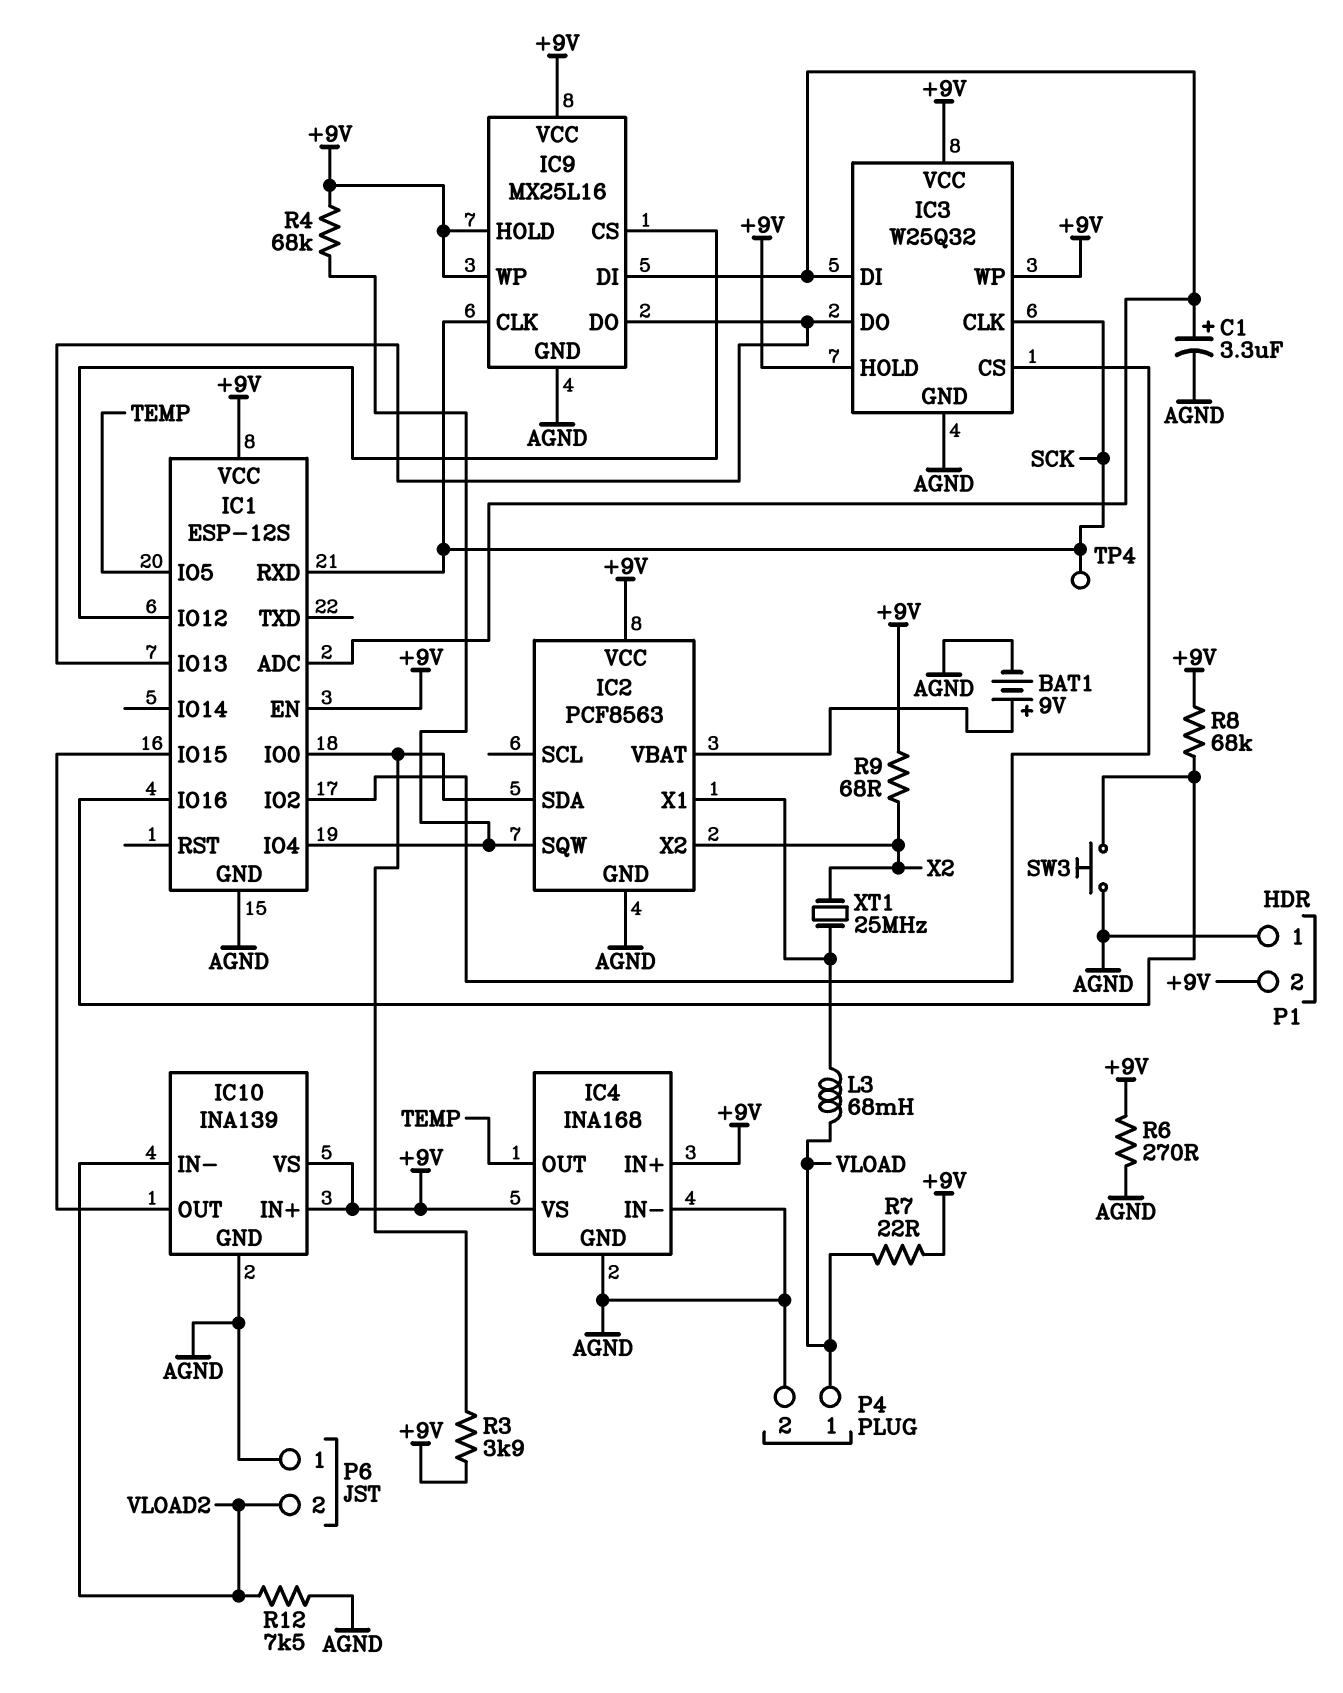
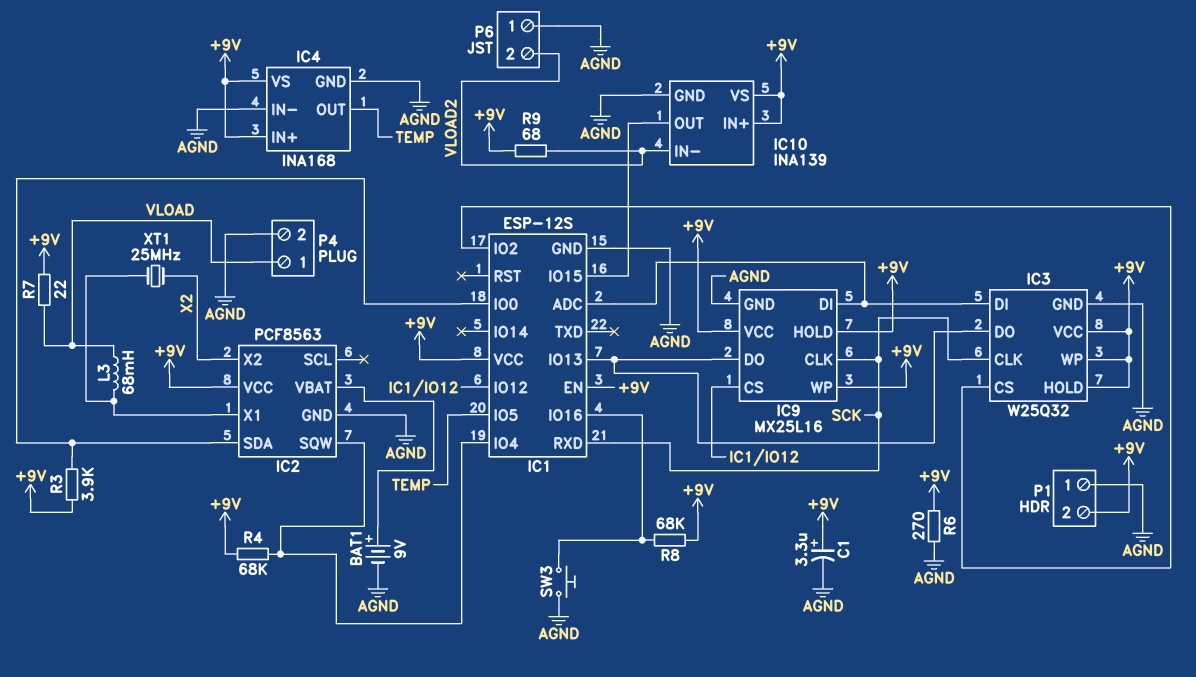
C1: 3.3uF (plus IC1/ADC, minus AGND) -> 3.3uF (plus +9V, minus AGND)
R9: 68 (+9V, X2) -> 68 (+9V, VLOAD2)
R12: 7.5k (AGND, VLOAD2) -> none
TP4: test point (SCK) -> none

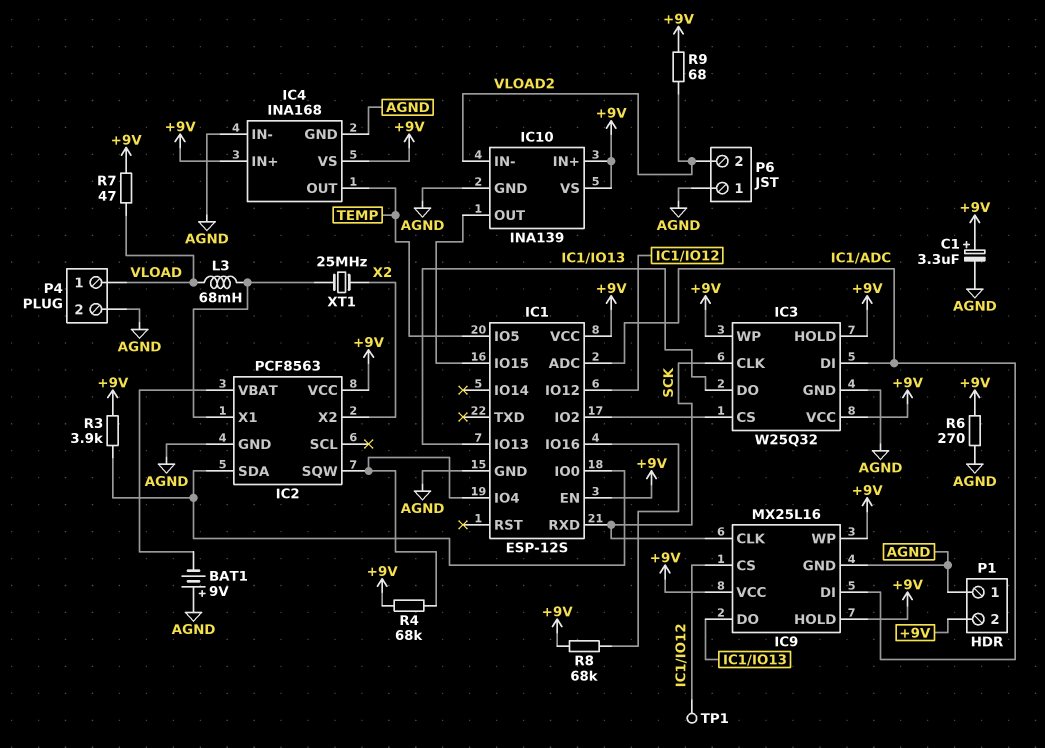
BAT1: 9V (plus IC2/VBAT, minus AGND) -> 9V (plus AGND, minus IC2/VBAT)
R7: 22 (+9V, VLOAD) -> 47 (+9V, VLOAD)
SW3: button (AGND, IC1/IO16) -> none
TP1: none -> test point (IC1/IO12)

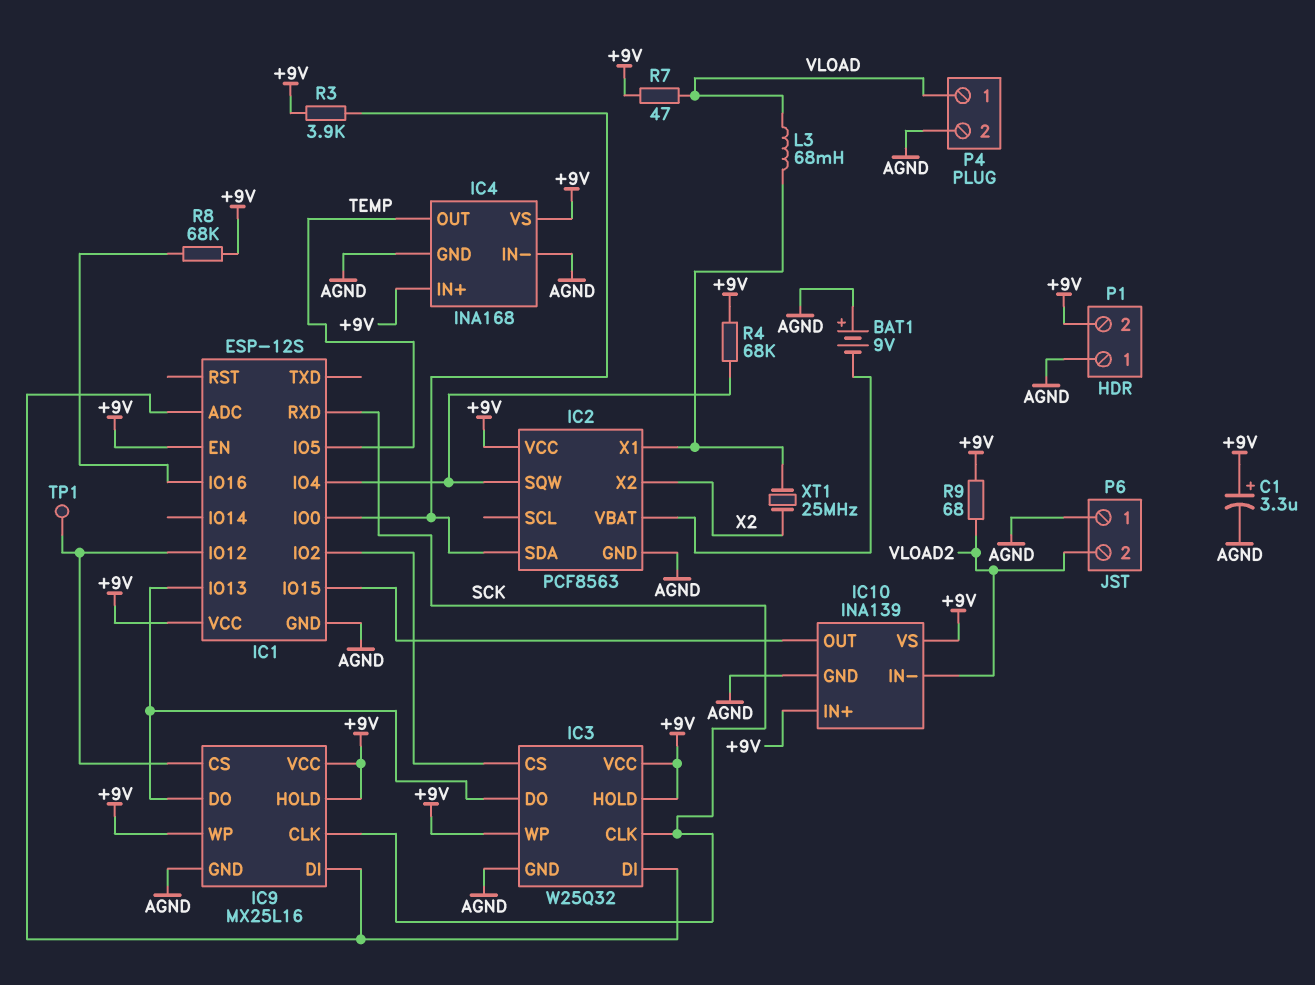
R6: 270 (+9V, AGND) -> none

